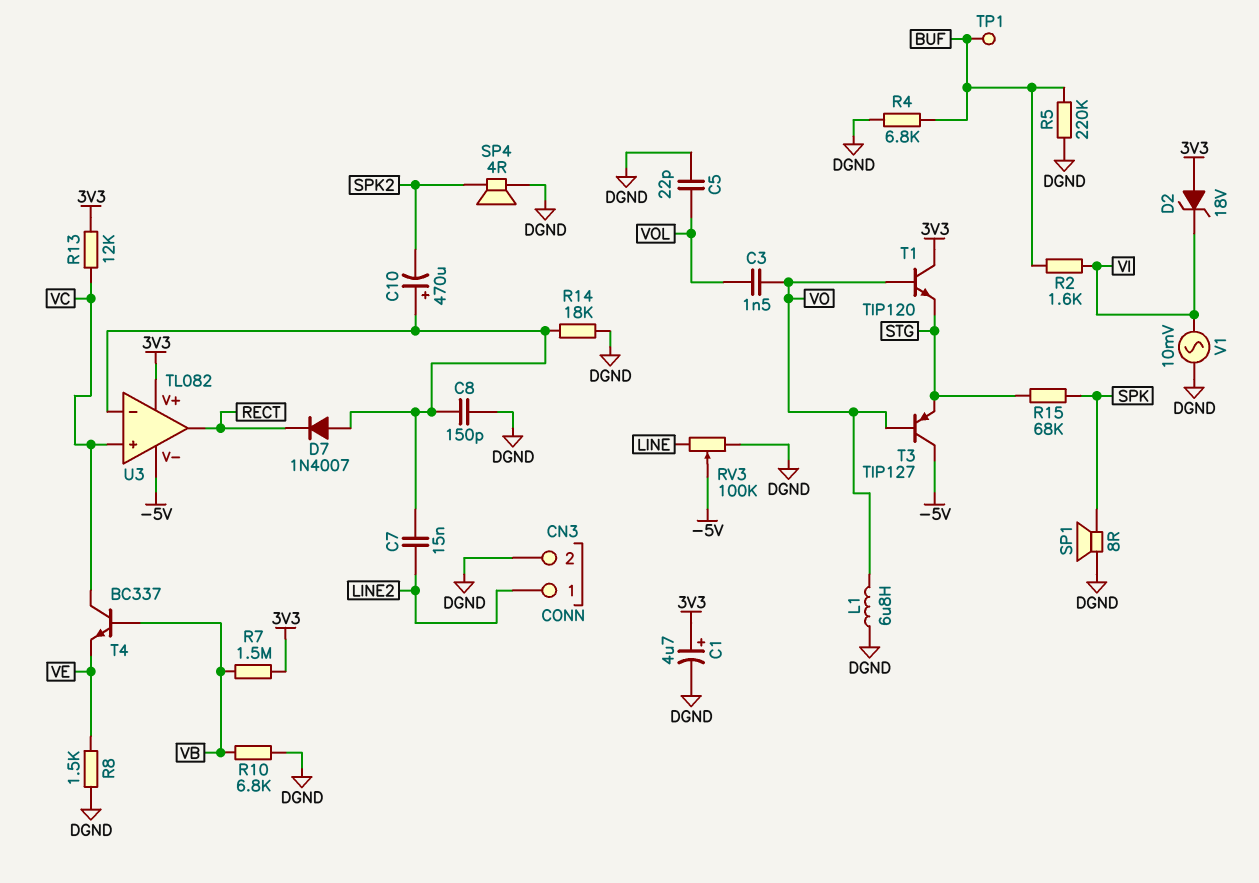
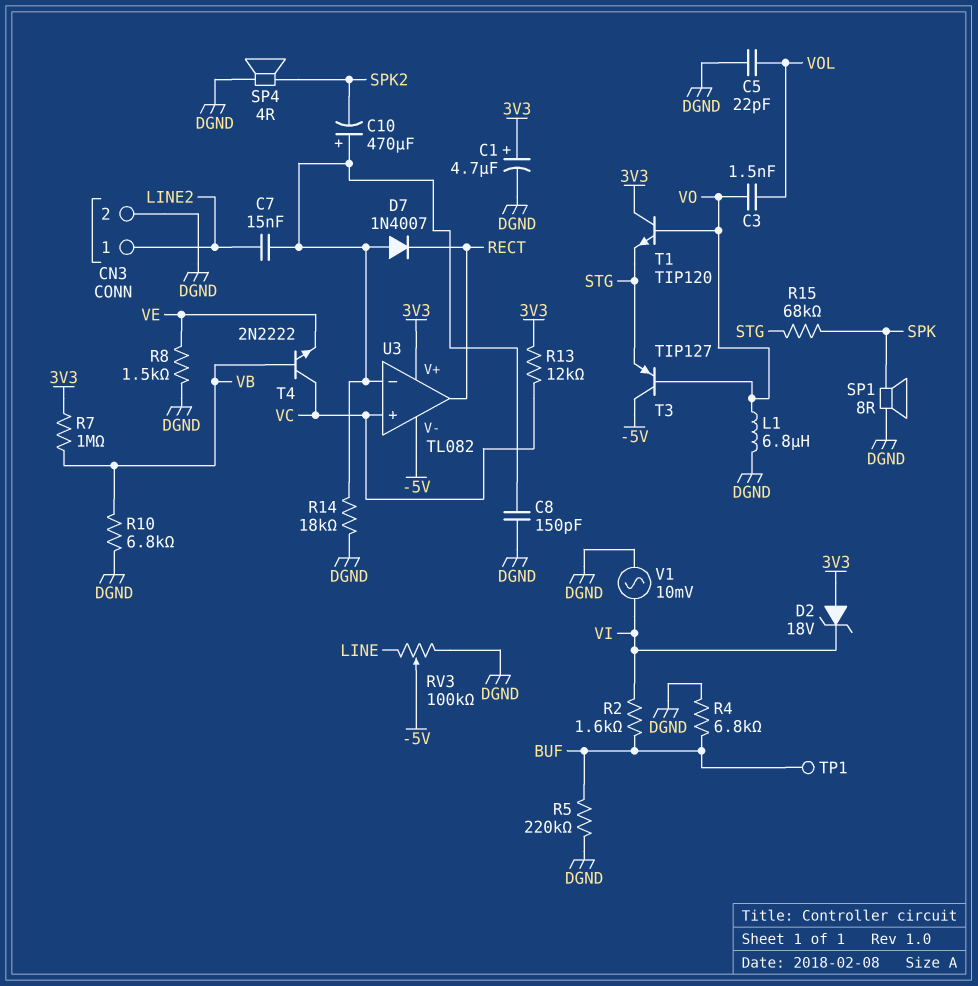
R7: 1.5M (3V3, VB) -> 1M (3V3, VB)
T4: NPN BC337 (B VB, C VC, E VE) -> NPN 2N2222 (B VB, C VC, E VE)

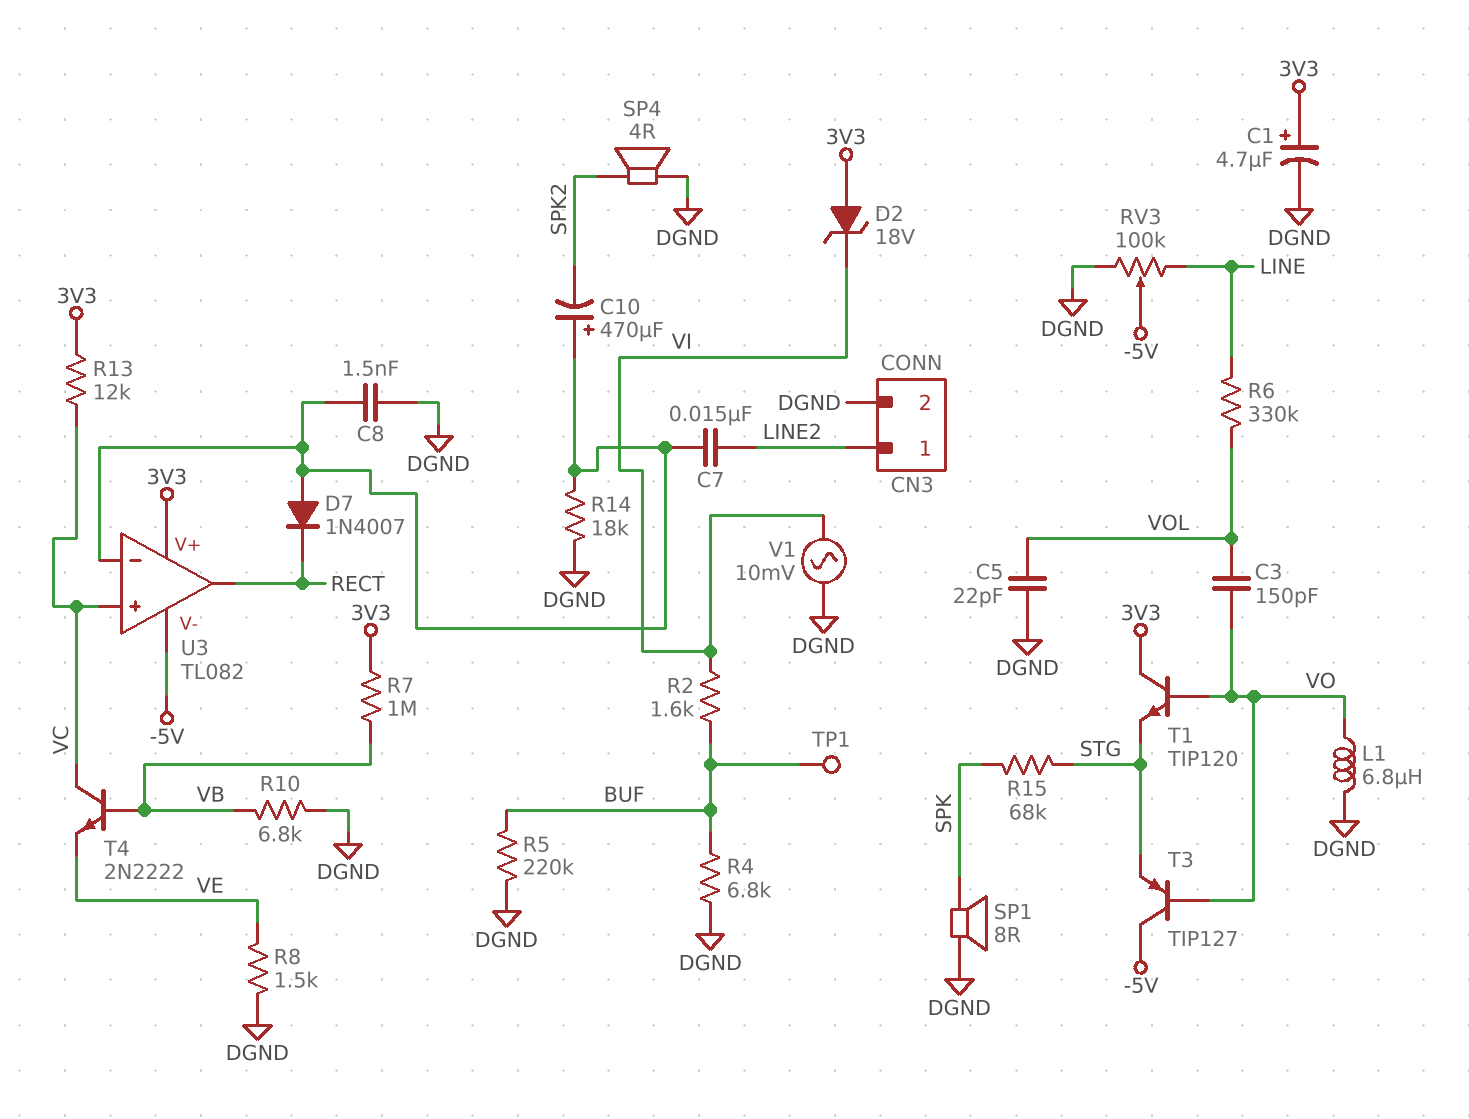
C3: 1.5nF (VO, VOL) -> 150pF (VO, VOL)
C8: 150pF (DGND, U3/in-) -> 1.5nF (DGND, U3/in-)
R6: none -> 330k (LINE, VOL)

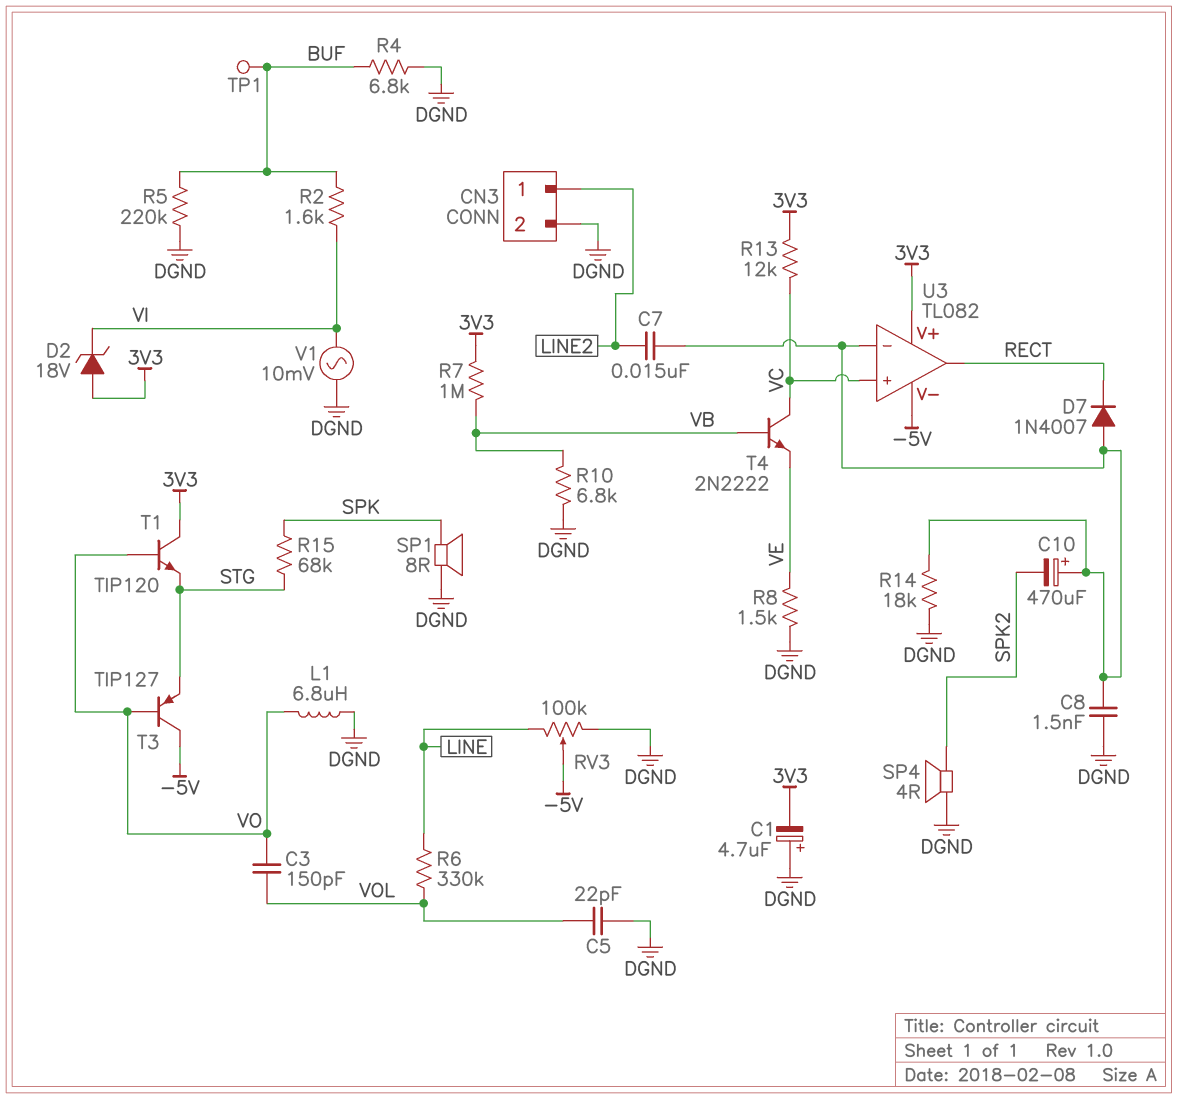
C1: 4.7uF (plus 3V3, minus DGND) -> 4.7uF (plus DGND, minus 3V3)

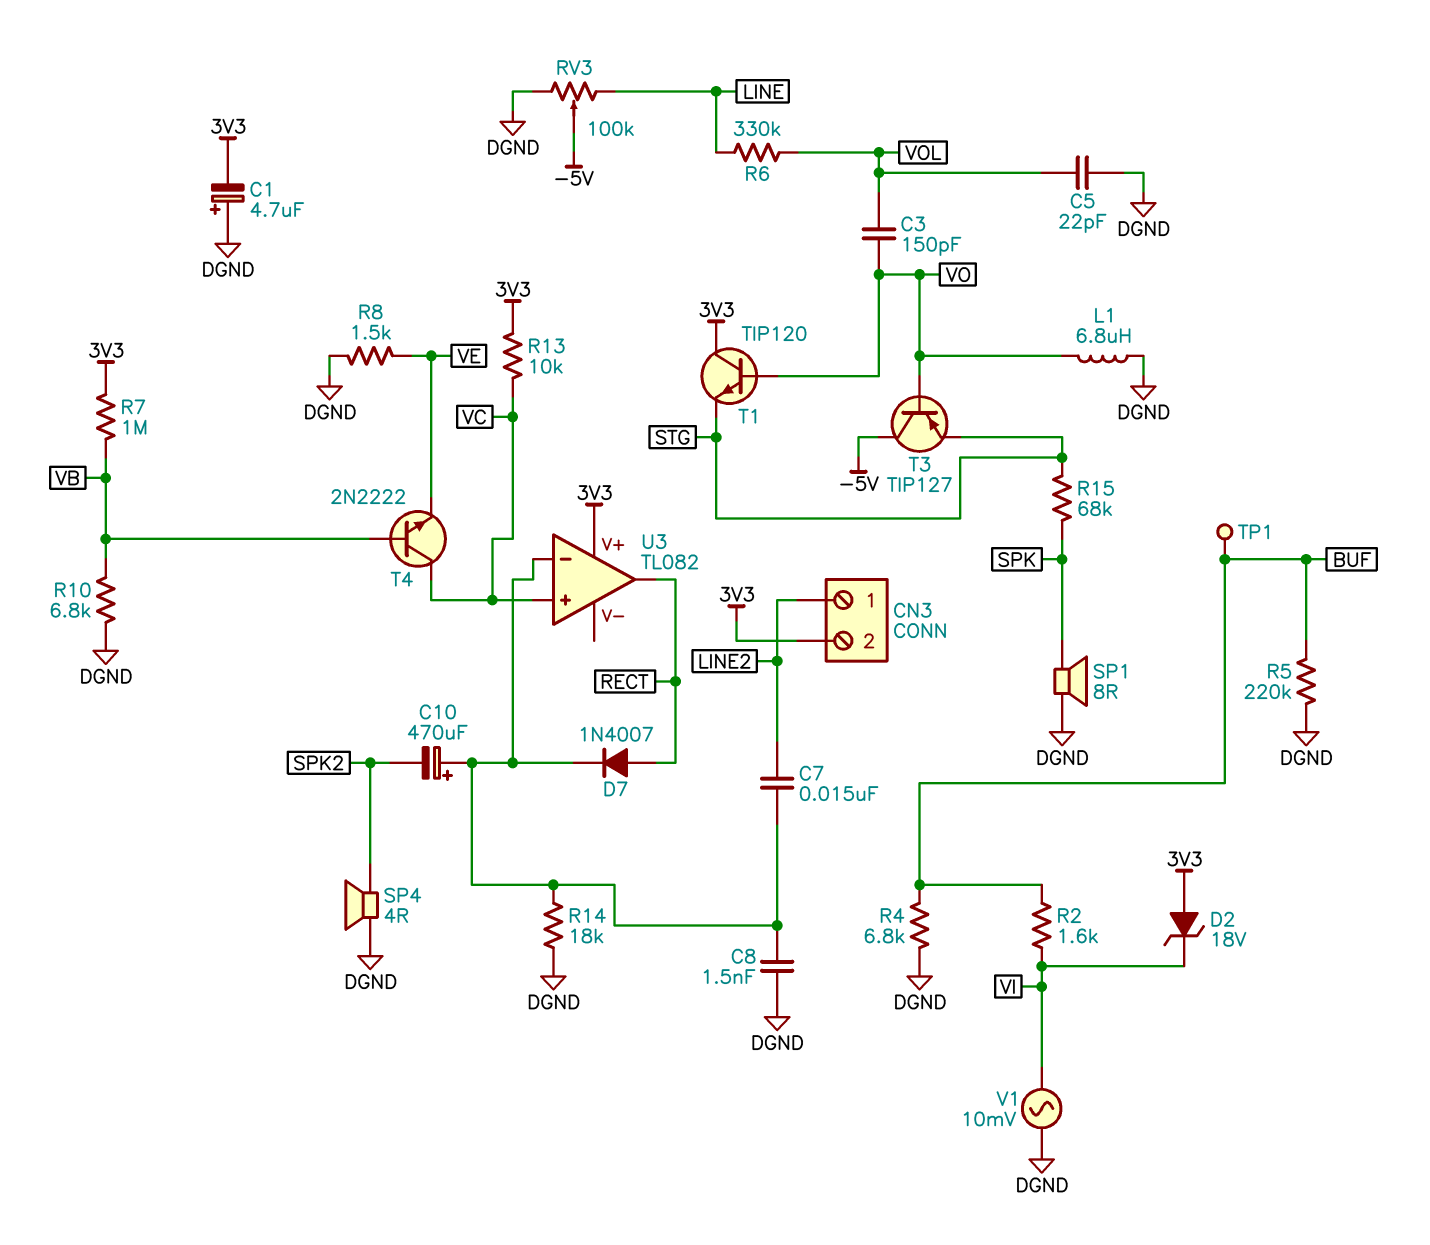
CN3 pin 2: DGND -> 3V3
D7: diode 1N4007 (A U3/in-, K RECT) -> diode 1N4007 (A RECT, K U3/in-)
R13: 12k (3V3, VC) -> 10k (3V3, VC)
U3 pin V-: -5V -> none

